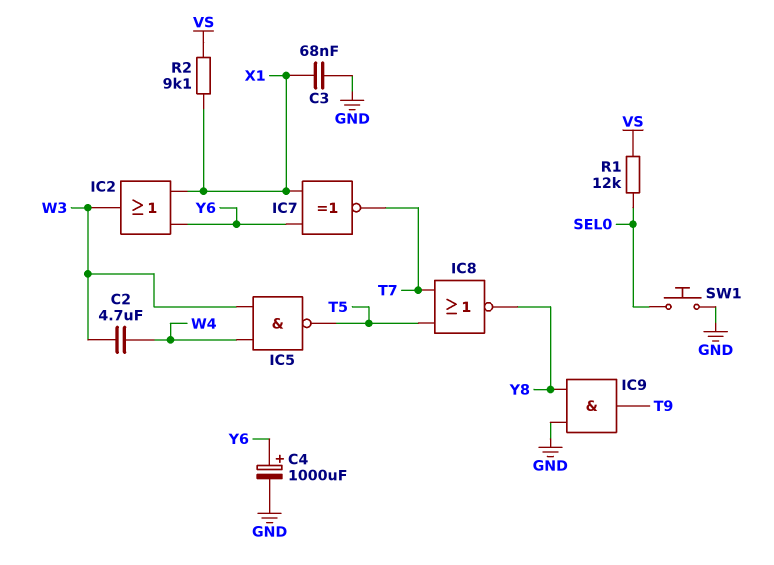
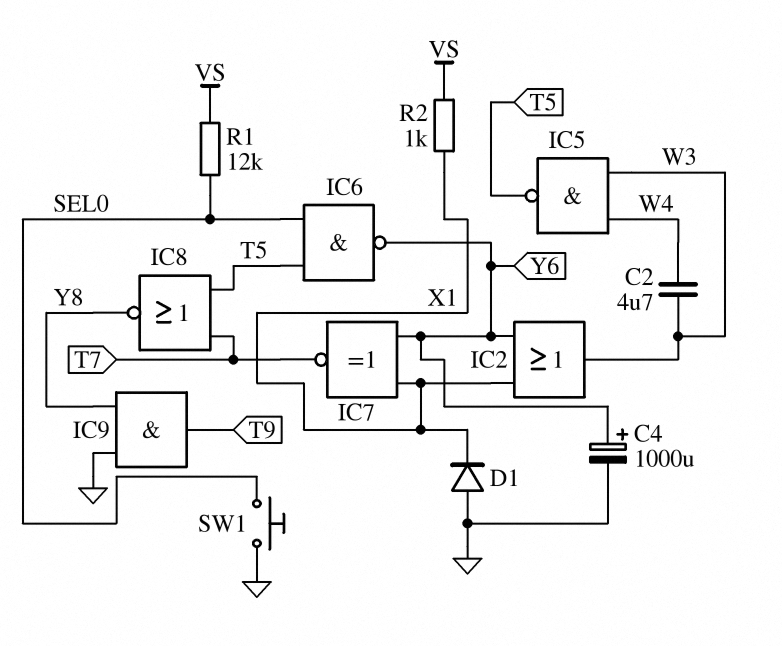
C3: 68nF (GND, X1) -> none
D1: none -> diode (A GND, K X1)
IC6: none -> NAND (in SEL0, in T5, out Y6)
R2: 9.1k (VS, X1) -> 1k (VS, X1)

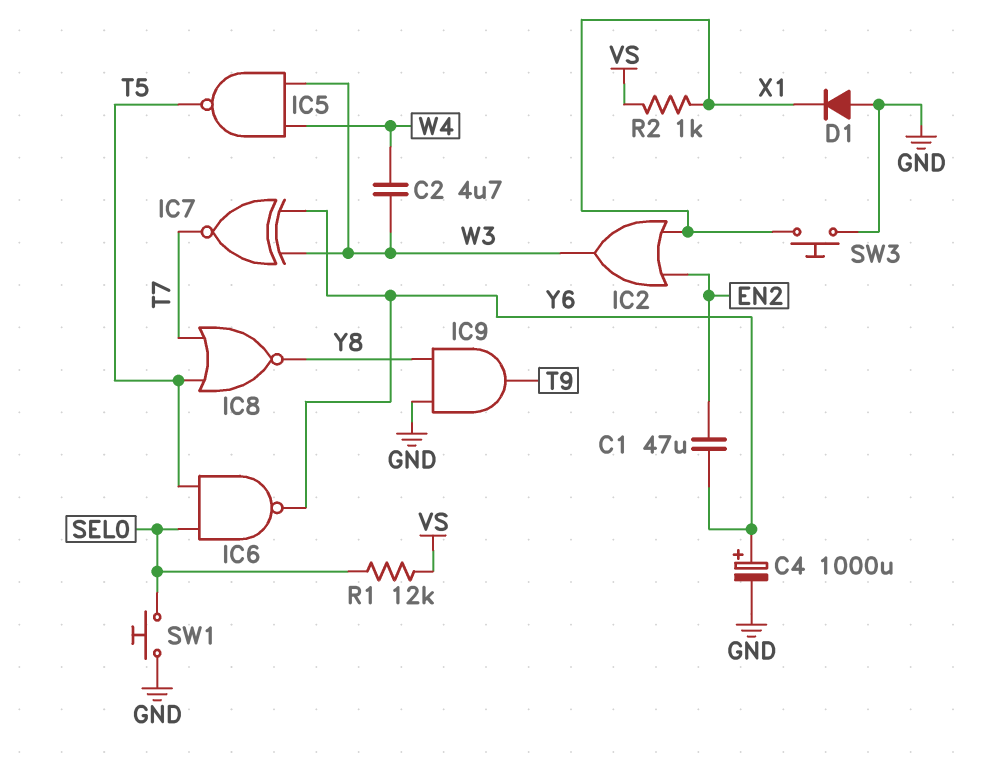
C1: none -> 47uF (EN2, Y6)
IC2: OR (in X1, in Y6, out W3) -> OR (in EN2, in X1, out W3)
IC7: XNOR (in X1, in Y6, out T7) -> XNOR (in W3, in Y6, out T7)
SW3: none -> button (GND, X1)

